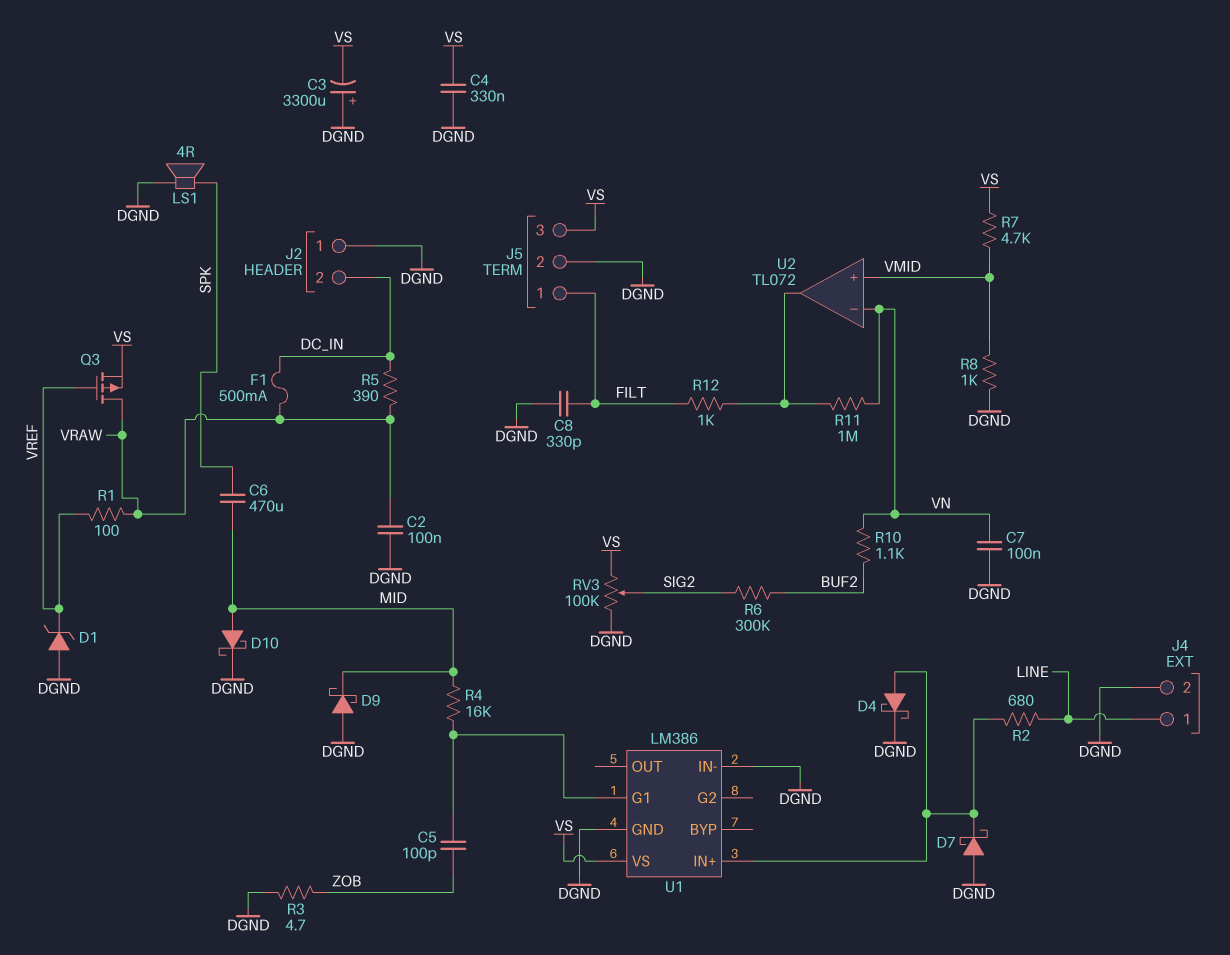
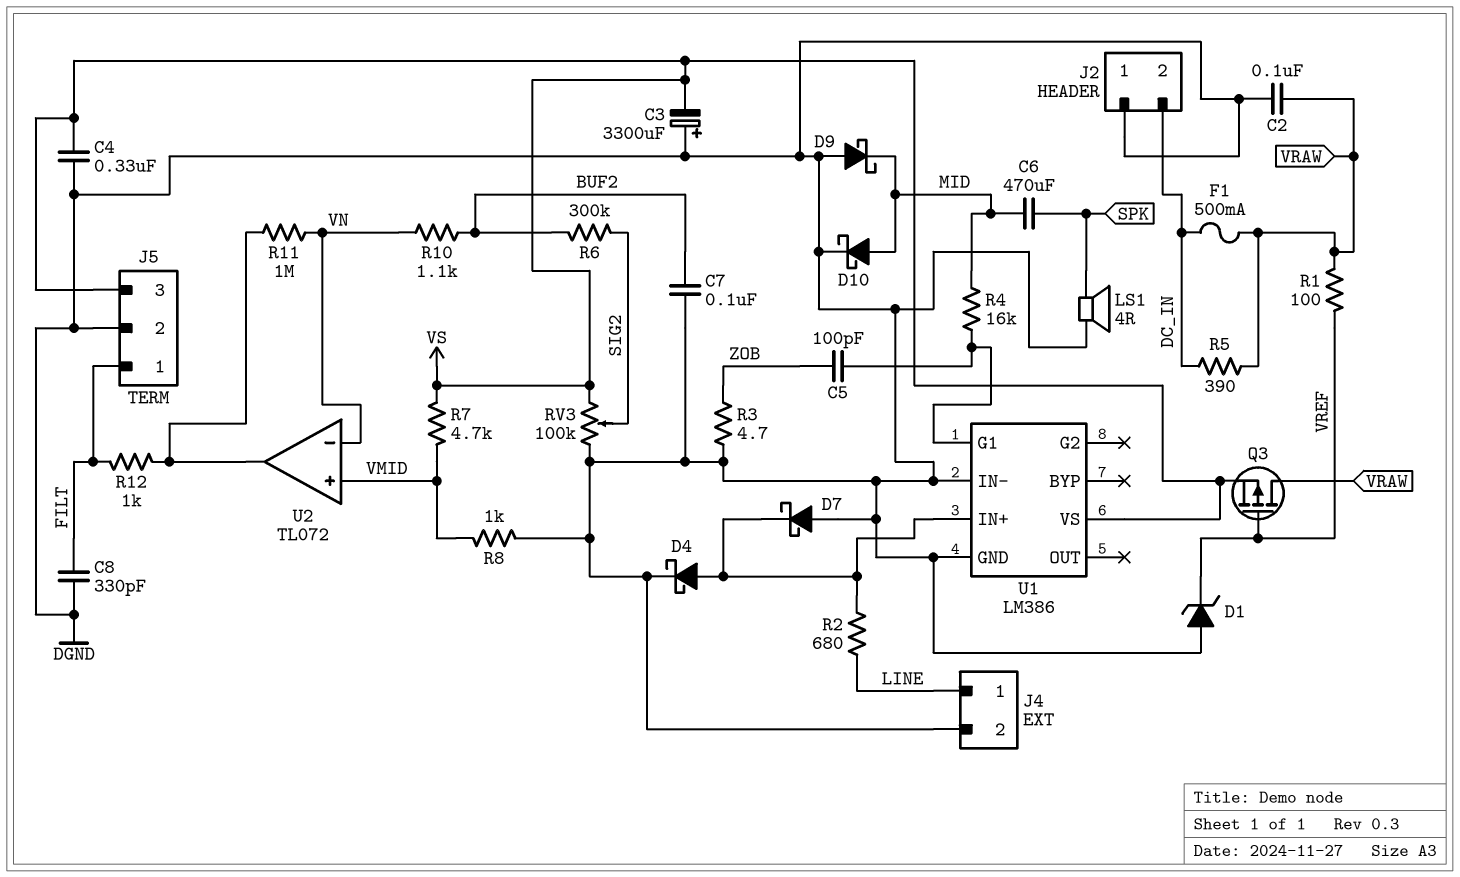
C7: 100nF (DGND, VN) -> 100nF (BUF2, DGND)

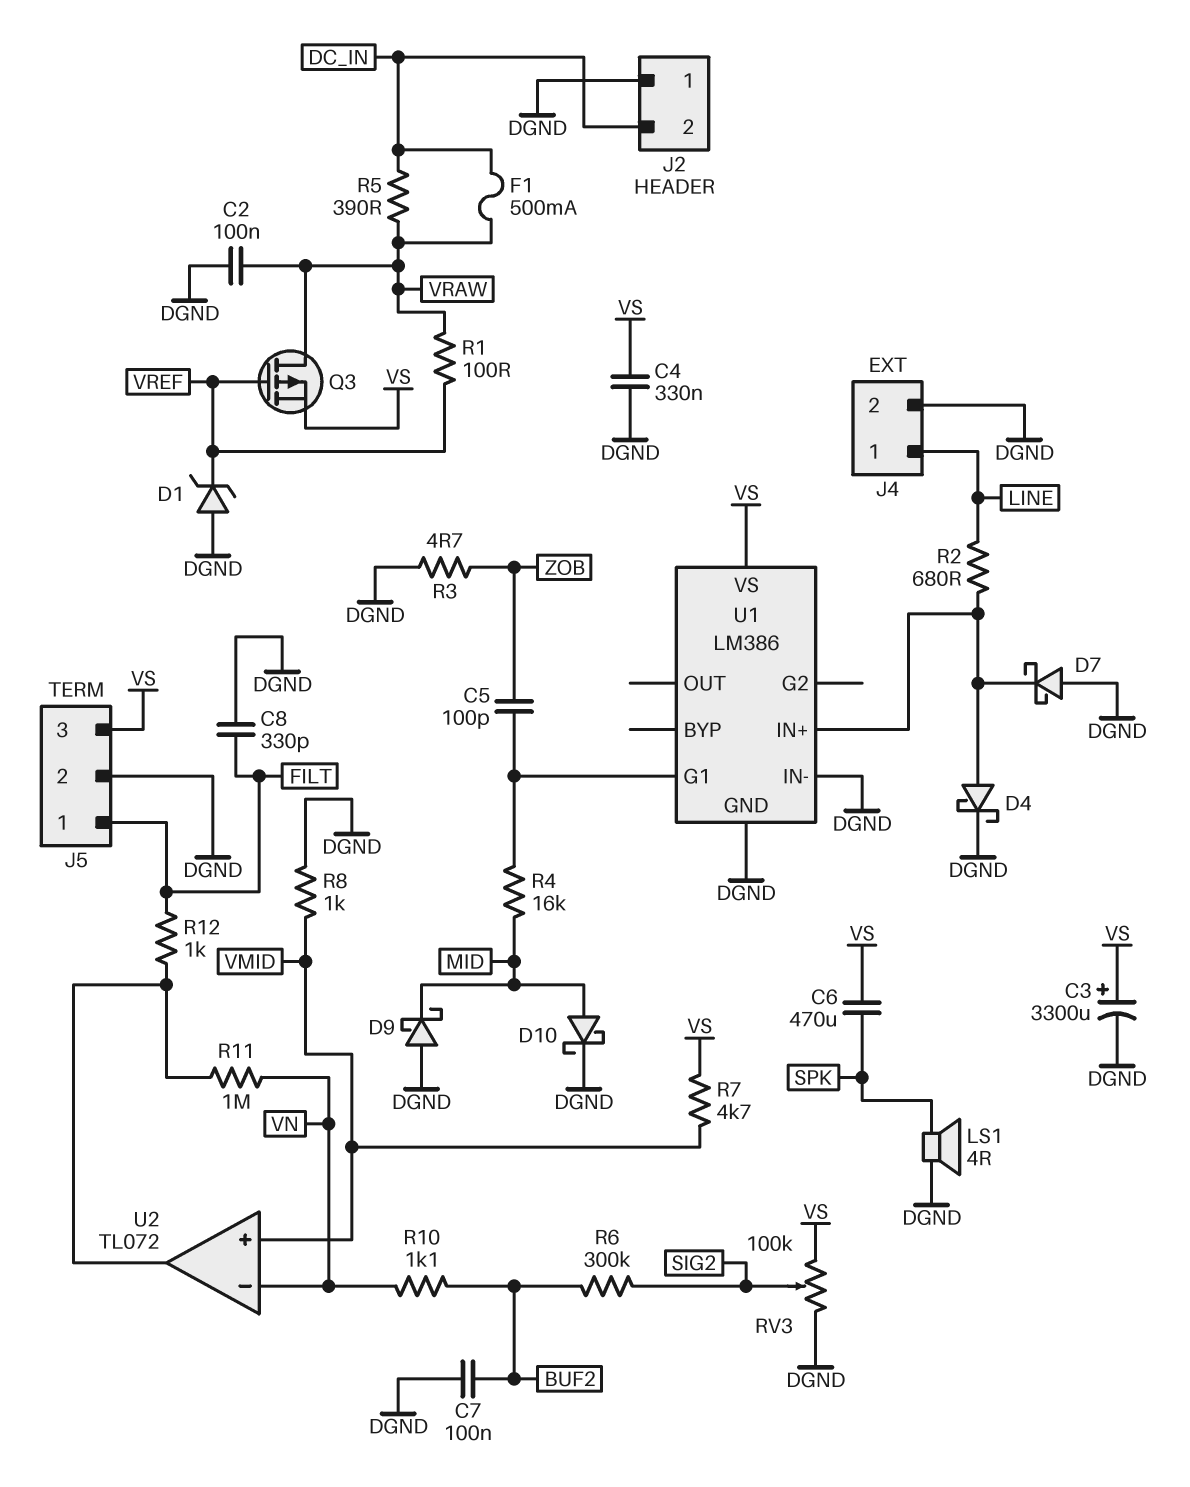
C3: 3300uF (plus DGND, minus VS) -> 3300uF (plus VS, minus DGND)
C6: 470uF (MID, SPK) -> 470uF (SPK, VS)

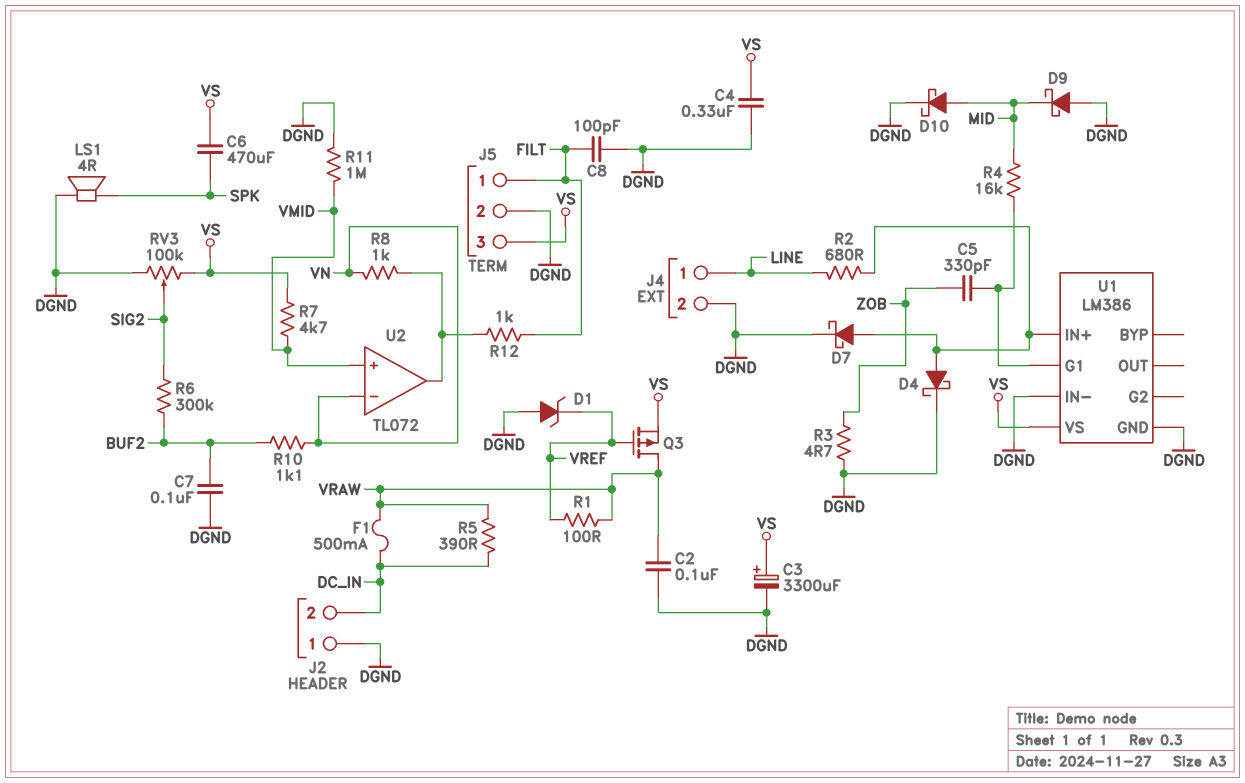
C5: 100pF (U1/G1, ZOB) -> 330pF (U1/G1, ZOB)
C8: 330pF (DGND, FILT) -> 100pF (DGND, FILT)
D7: schottky (A DGND, K U1/IN+) -> schottky (A U1/IN+, K DGND)
R8: 1k (DGND, VMID) -> 1k (U2/out, VN)
R11: 1M (U2/out, VN) -> 1M (DGND, VMID)

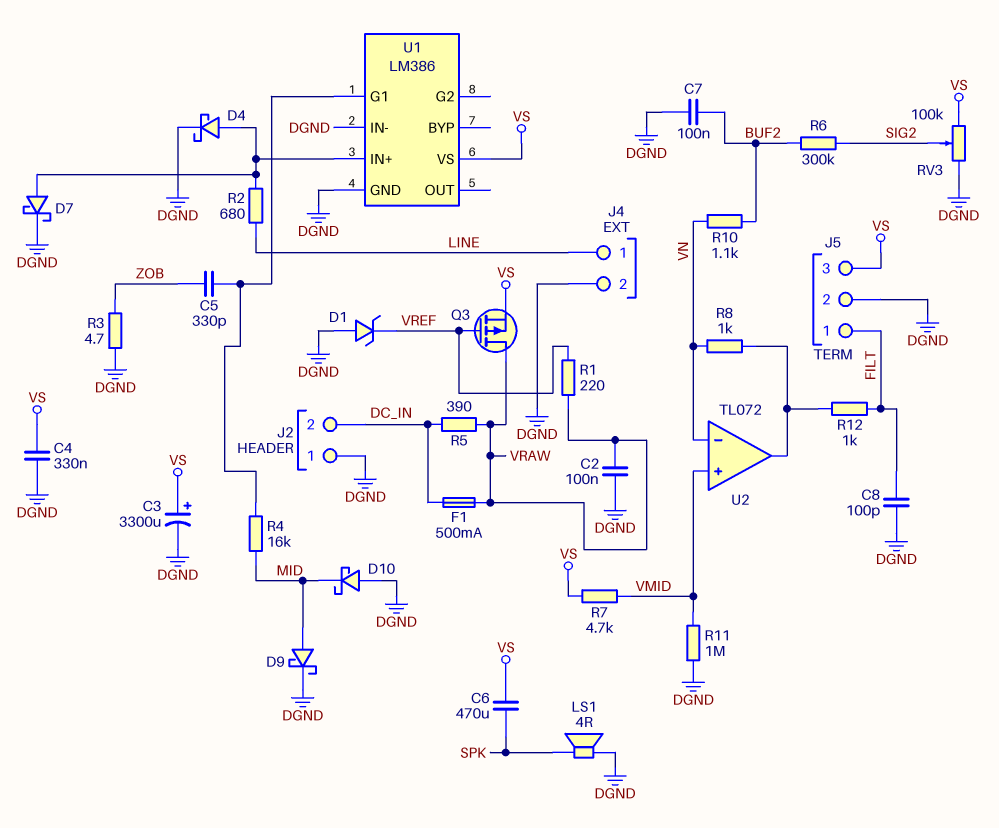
D9: schottky (A DGND, K MID) -> schottky (A MID, K DGND)
D10: schottky (A MID, K DGND) -> schottky (A DGND, K MID)
R1: 100 (VRAW, VREF) -> 220 (VRAW, VREF)

